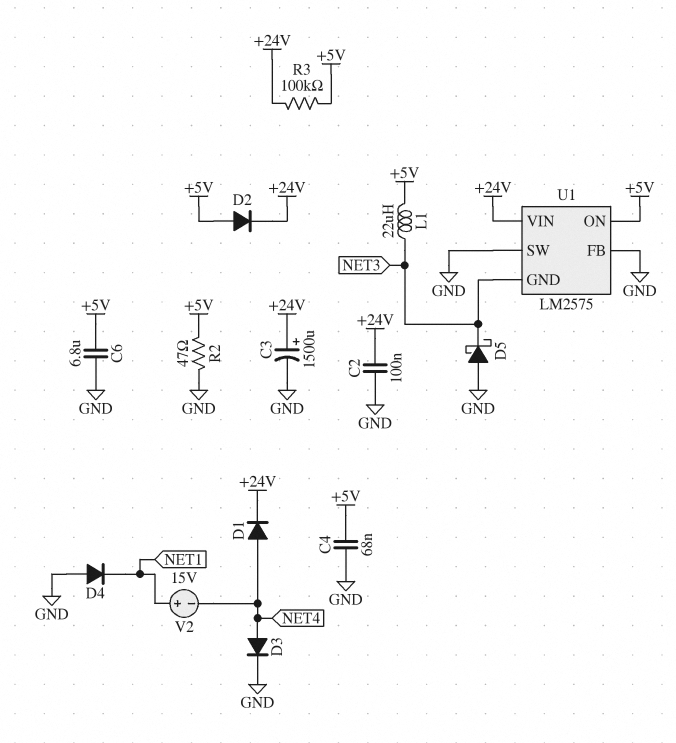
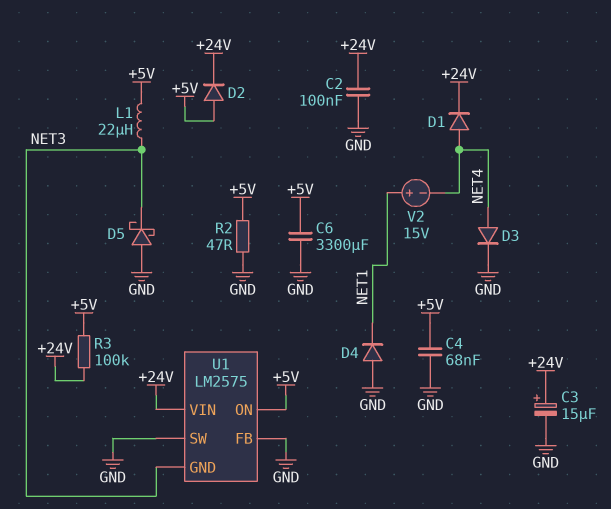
C3: 1500uF (plus +24V, minus GND) -> 15uF (plus +24V, minus GND)
C6: 6.8uF (+5V, GND) -> 3300uF (+5V, GND)

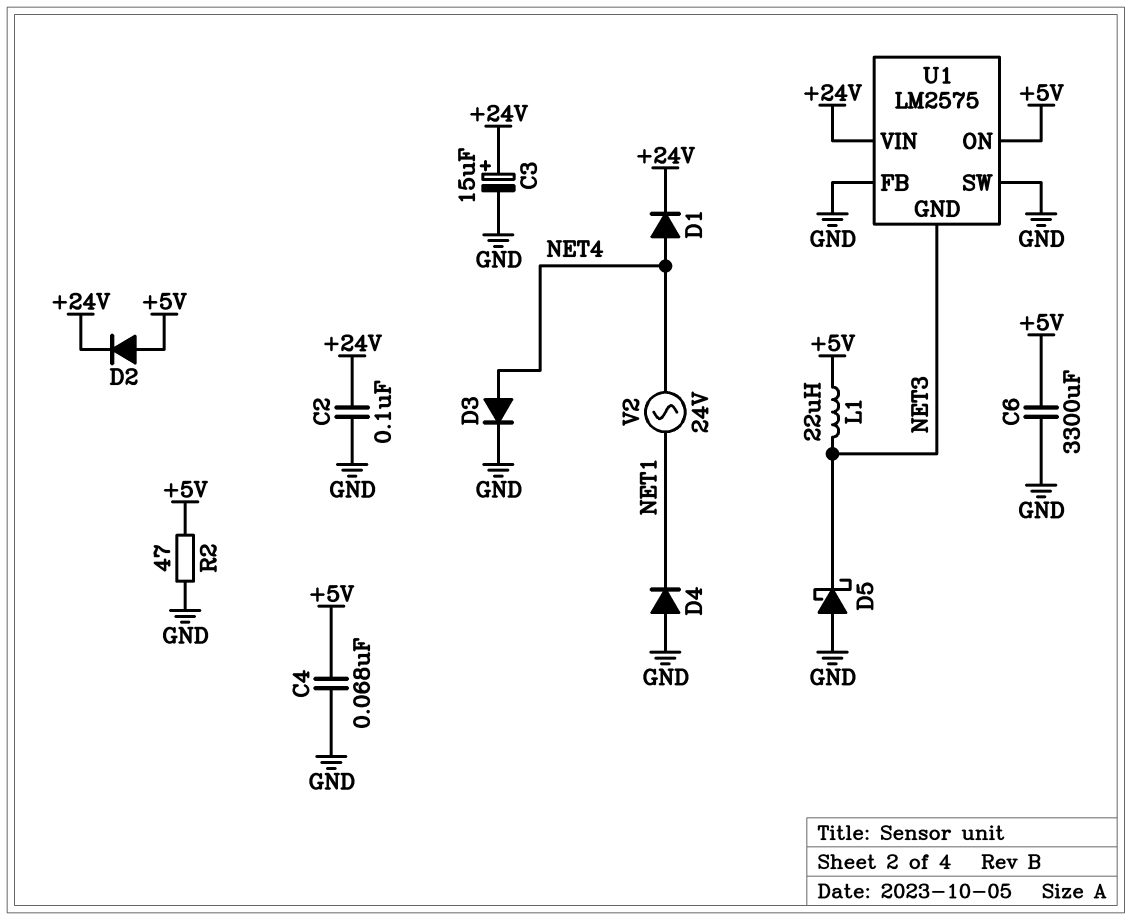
R3: 100k (+5V, +24V) -> none
V2: 15V (plus NET1, minus NET4) -> AC 24V (NET1, NET4)

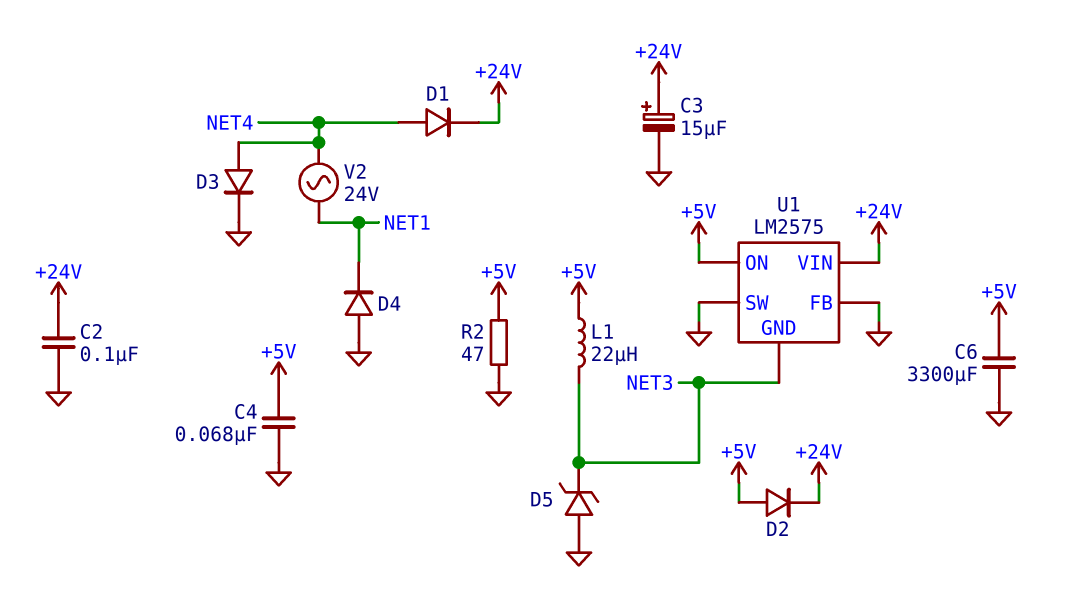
D5: schottky (A GND, K NET3) -> zener (A GND, K NET3)

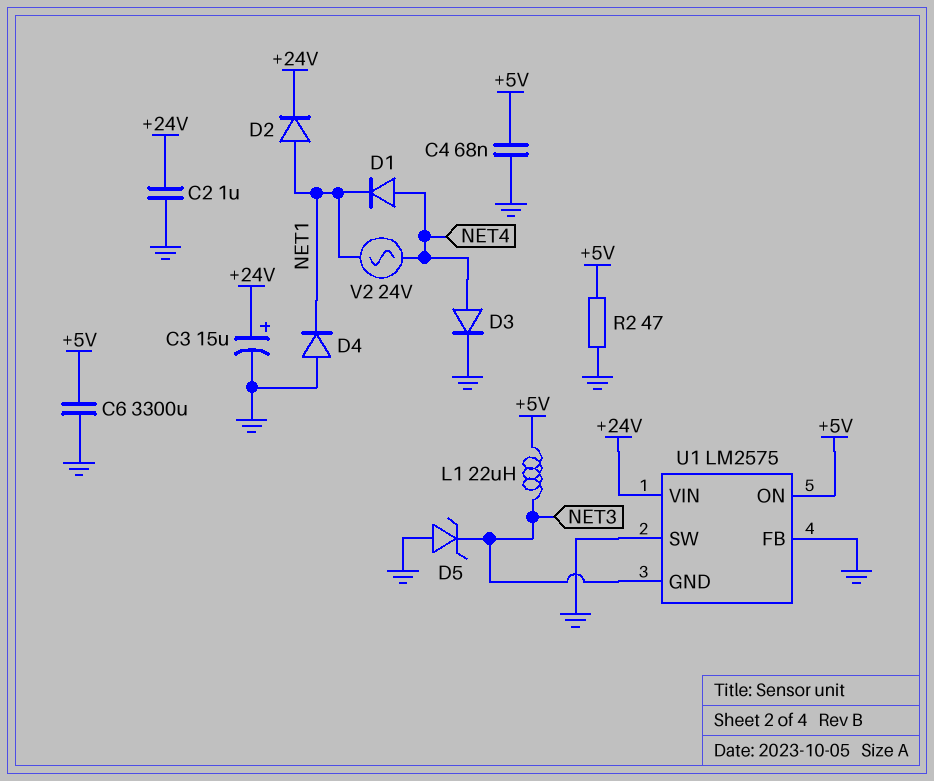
C2: 100nF (+24V, GND) -> 1uF (+24V, GND)
D1: diode (A NET4, K +24V) -> diode (A NET4, K NET1)
D2: diode (A +5V, K +24V) -> diode (A NET1, K +24V)

